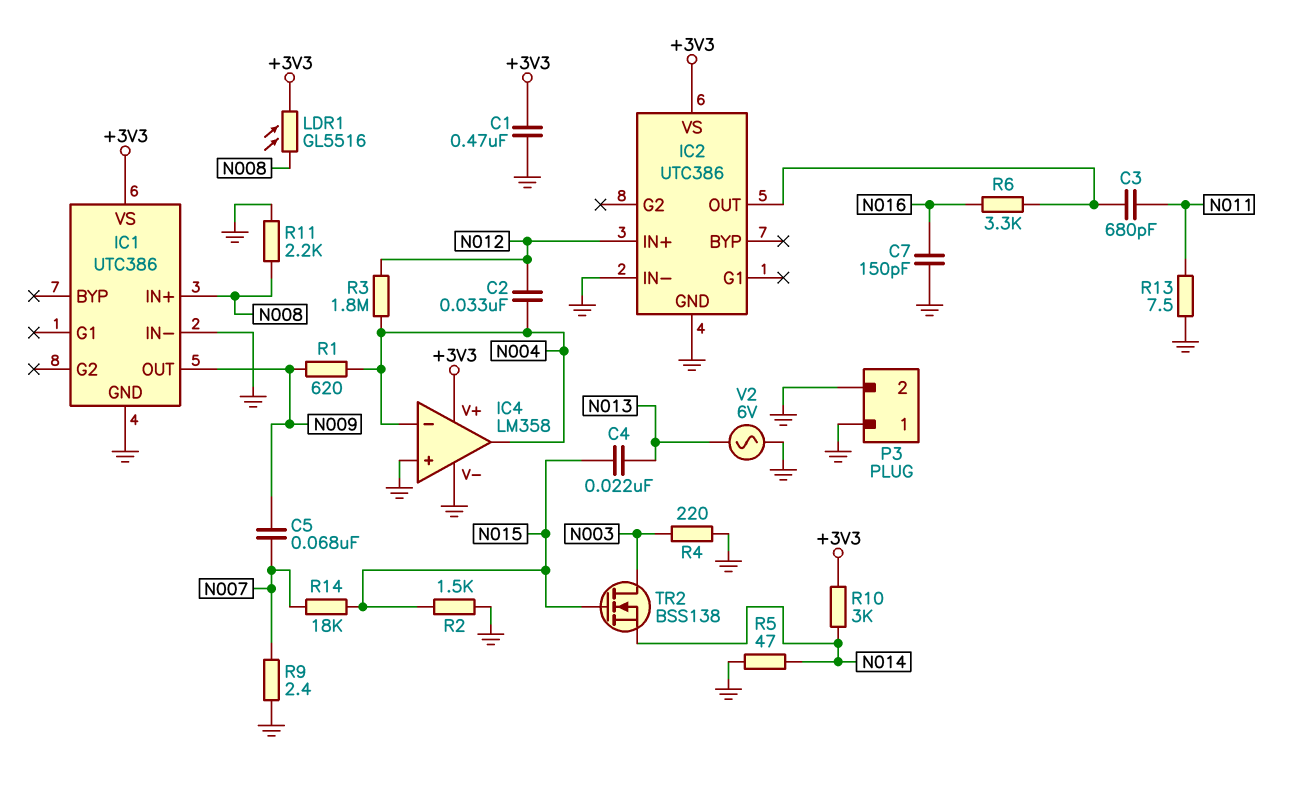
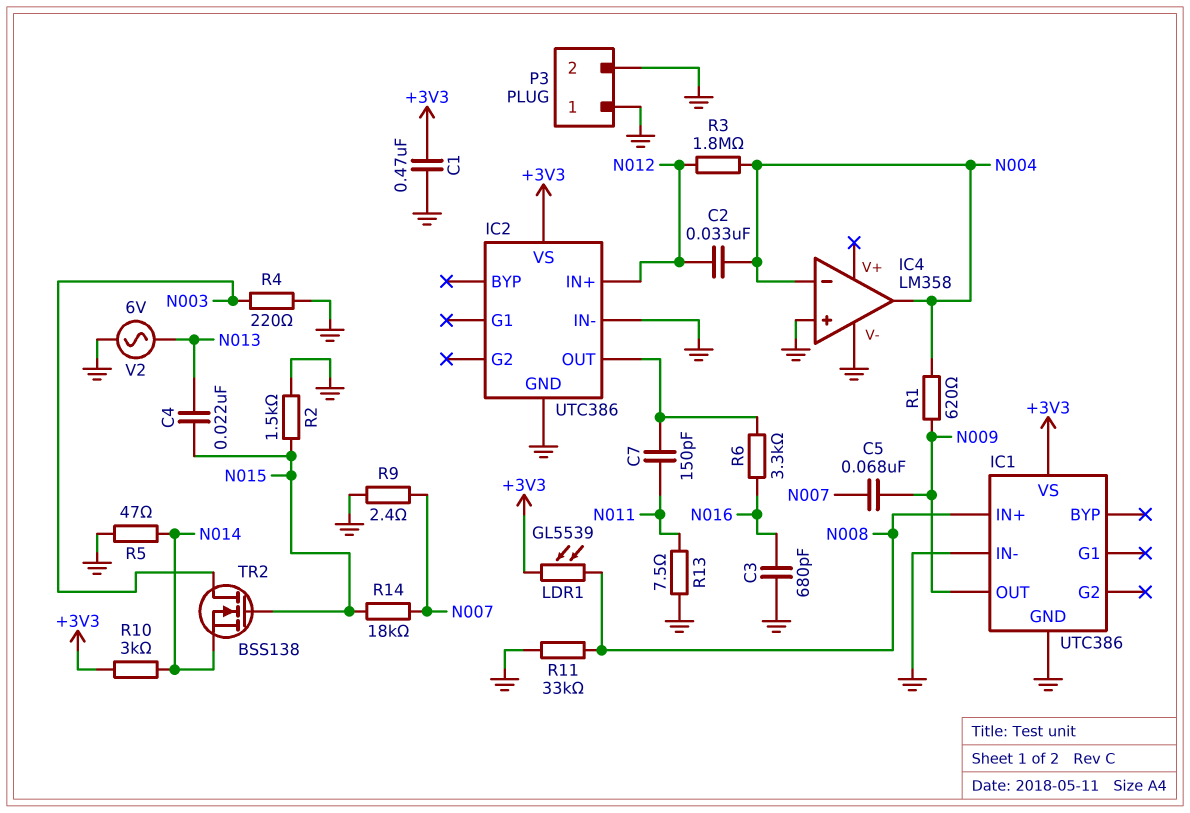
C3: 680pF (IC2/OUT, N011) -> 680pF (GND, N016)
C7: 150pF (GND, N016) -> 150pF (IC2/OUT, N011)
IC4 pin V+: +3V3 -> none
LDR1: GL5516 (+3V3, N008) -> GL5539 (+3V3, N008)
R11: 2.2k (GND, N008) -> 33k (GND, N008)

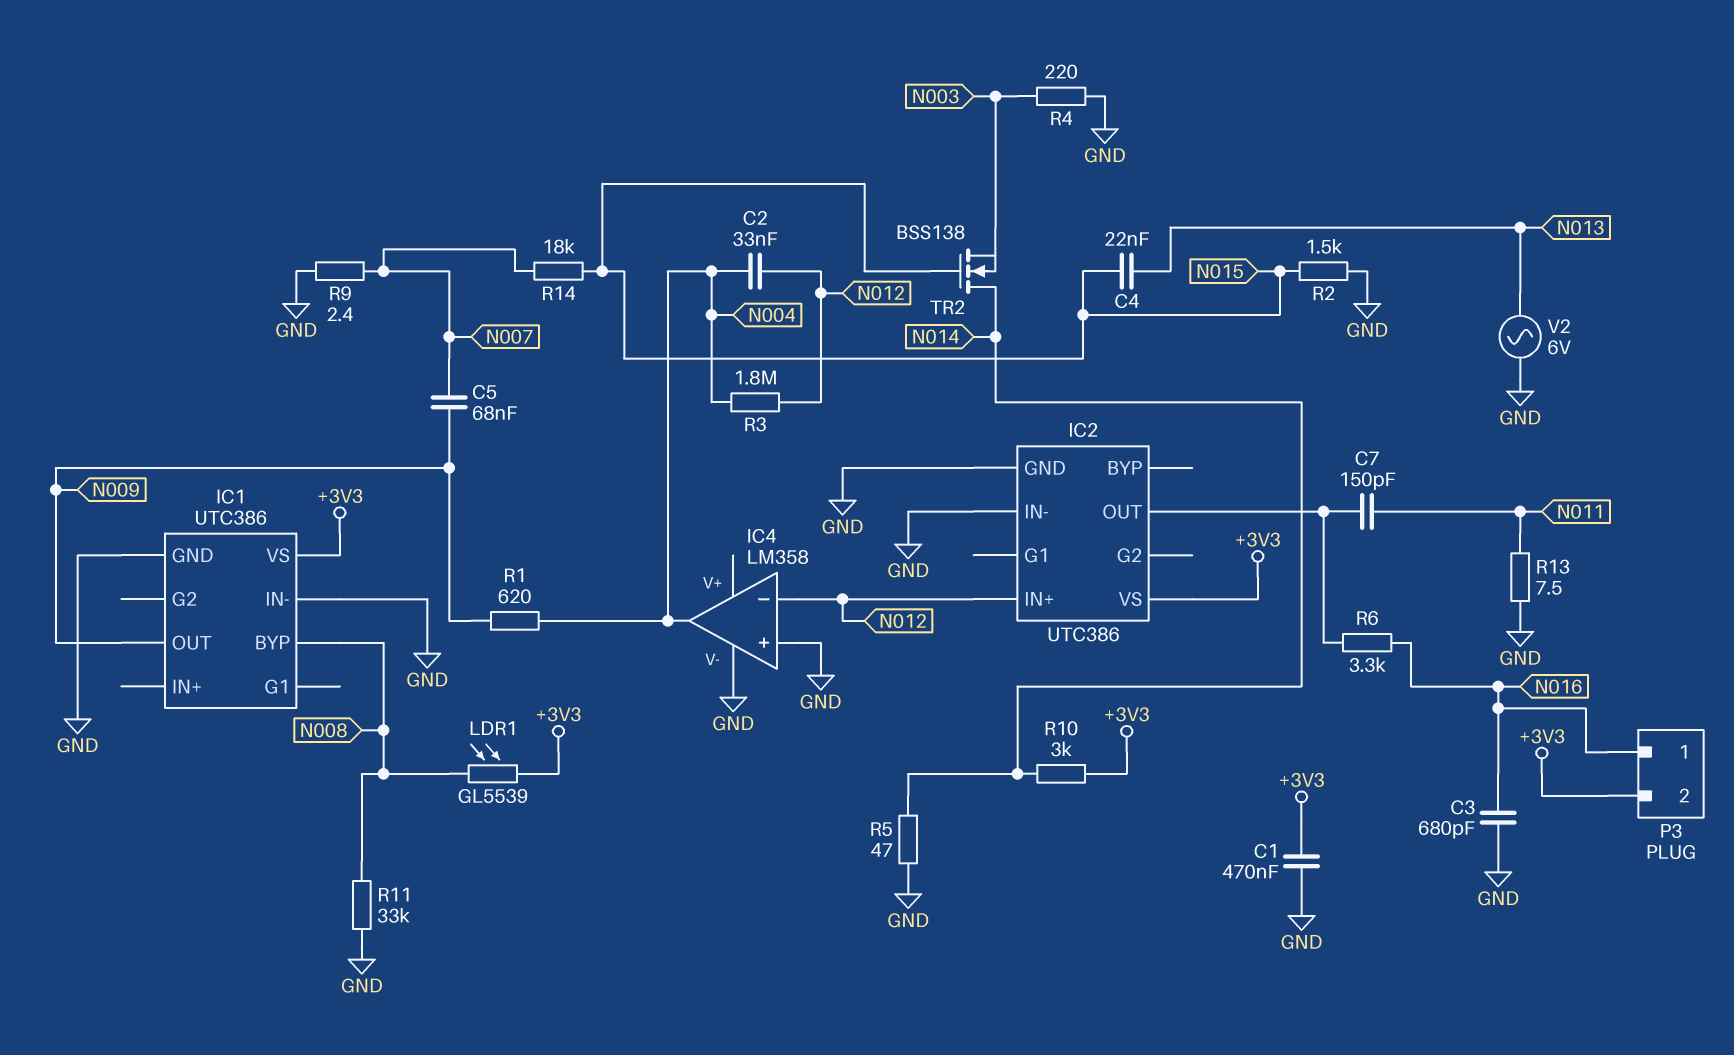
IC1 pin BYP: none -> N008
IC1 pin IN+: N008 -> none
IC4 pin in-: N004 -> N012
P3 pin 1: GND -> N016
P3 pin 2: GND -> +3V3
TR2: NMOS BSS138 (G N015, D N003, S N014) -> NMOS BSS138 (G N015, D N014, S N003)

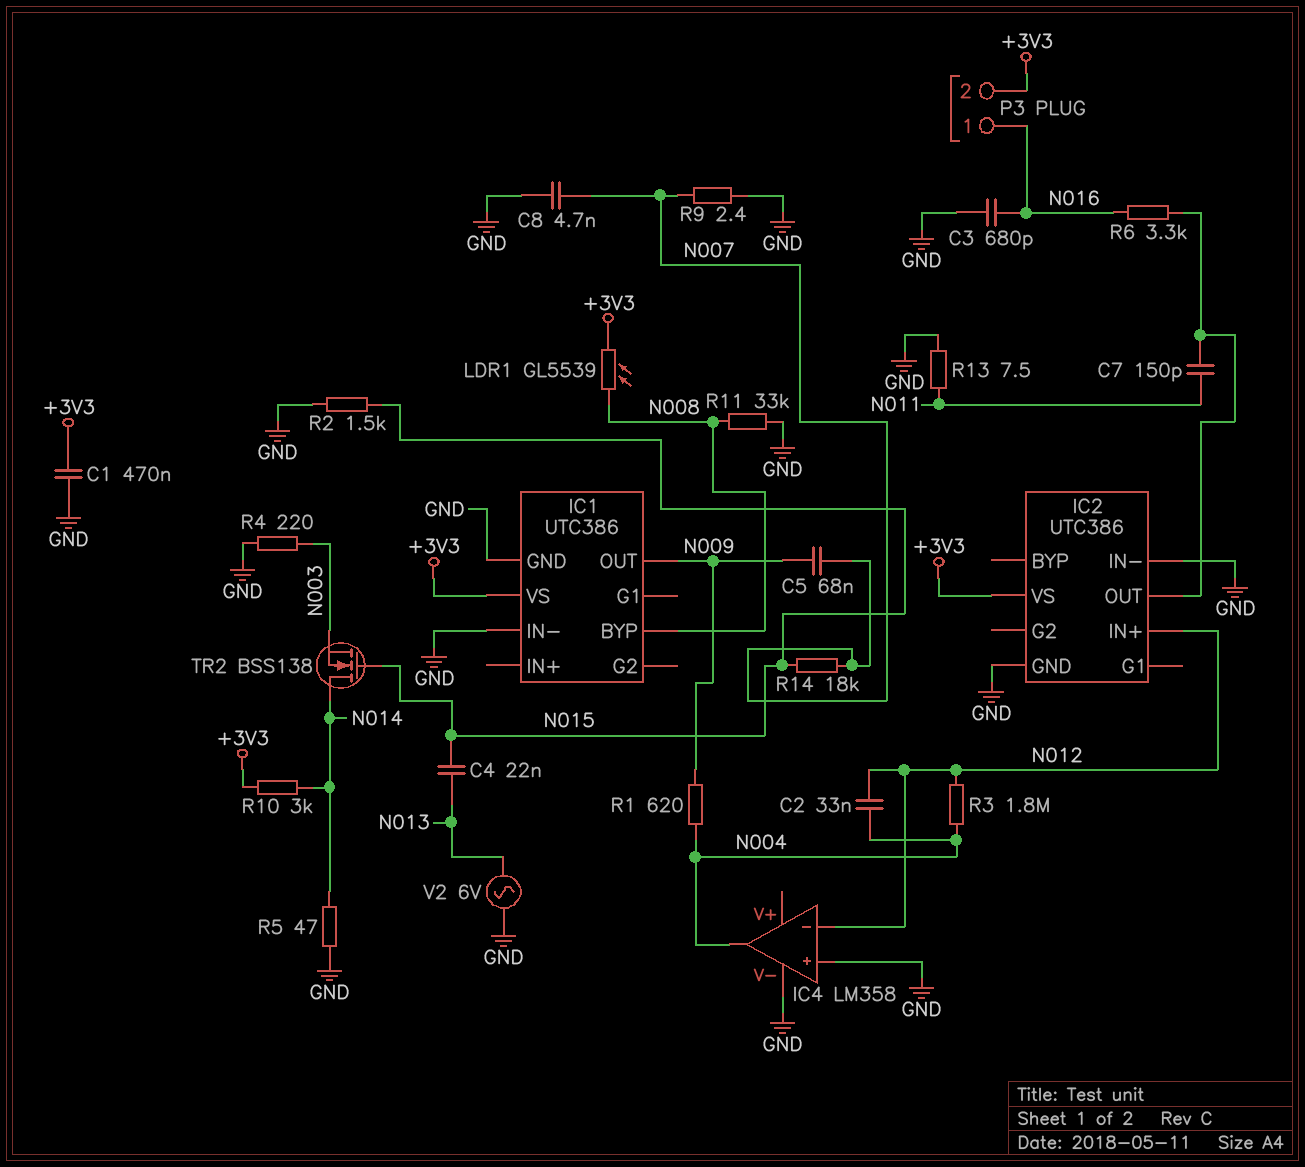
C8: none -> 4.7nF (GND, N007)

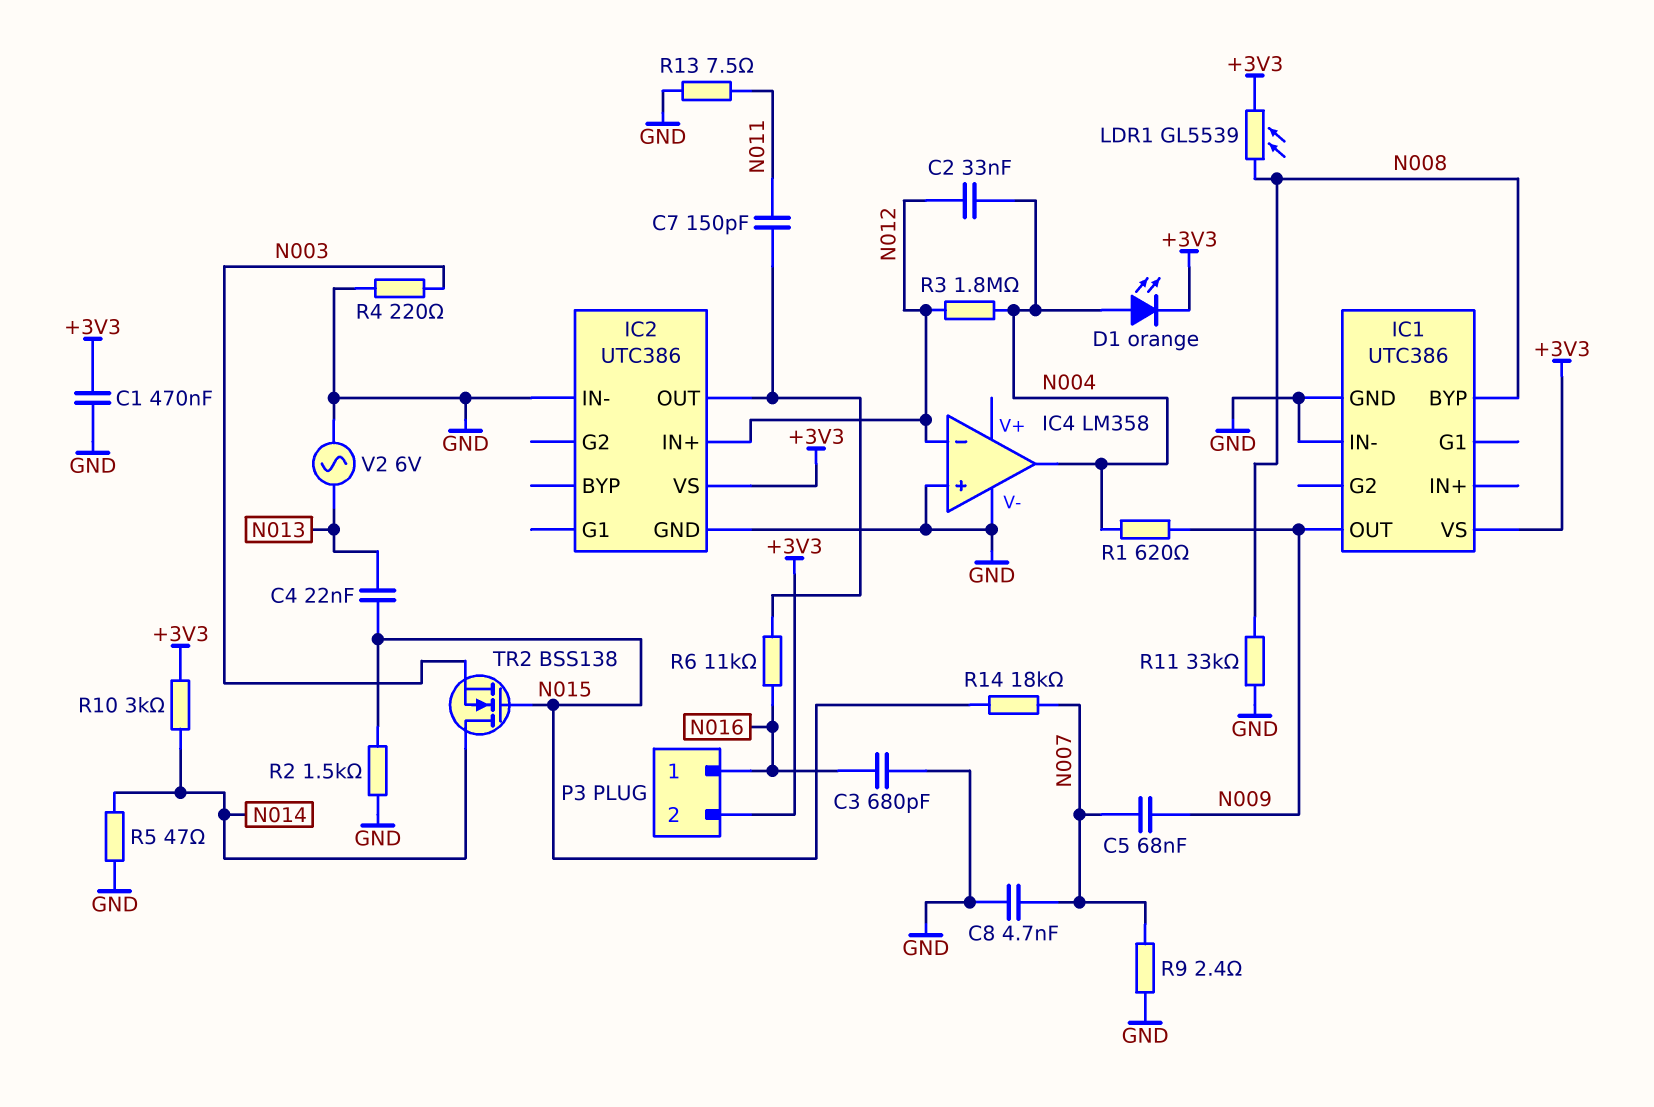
D1: none -> LED orange (A N004, K +3V3)
R6: 3.3k (IC2/OUT, N016) -> 11k (IC2/OUT, N016)

